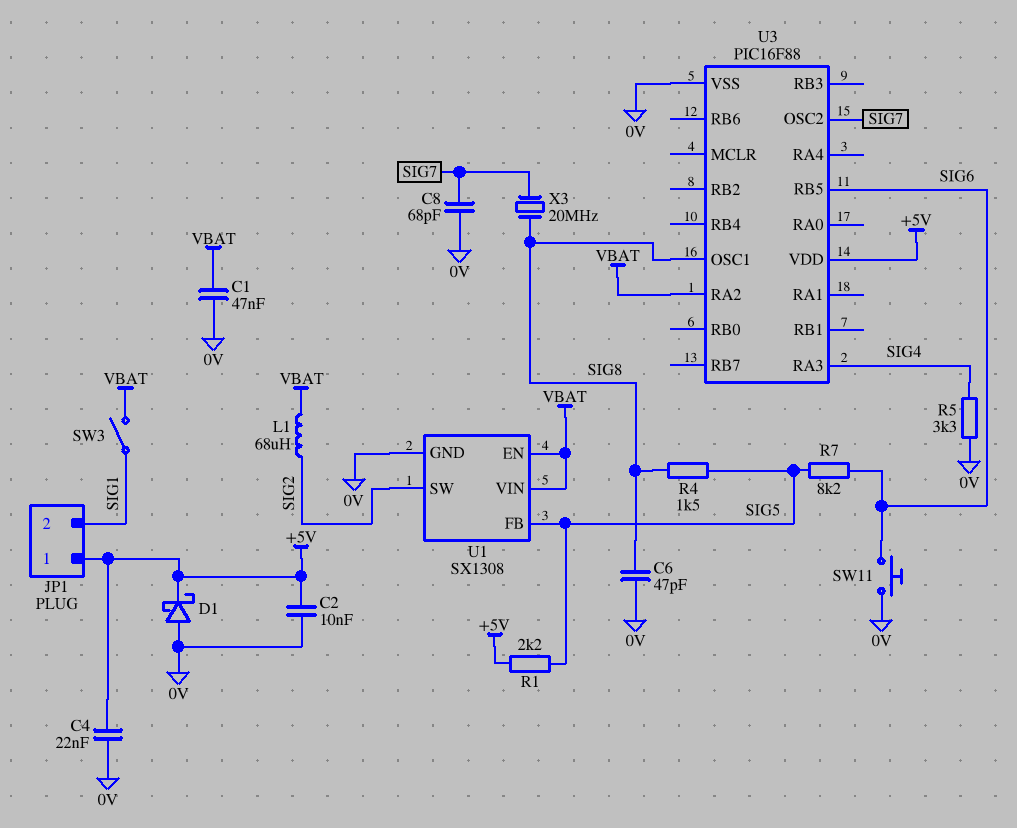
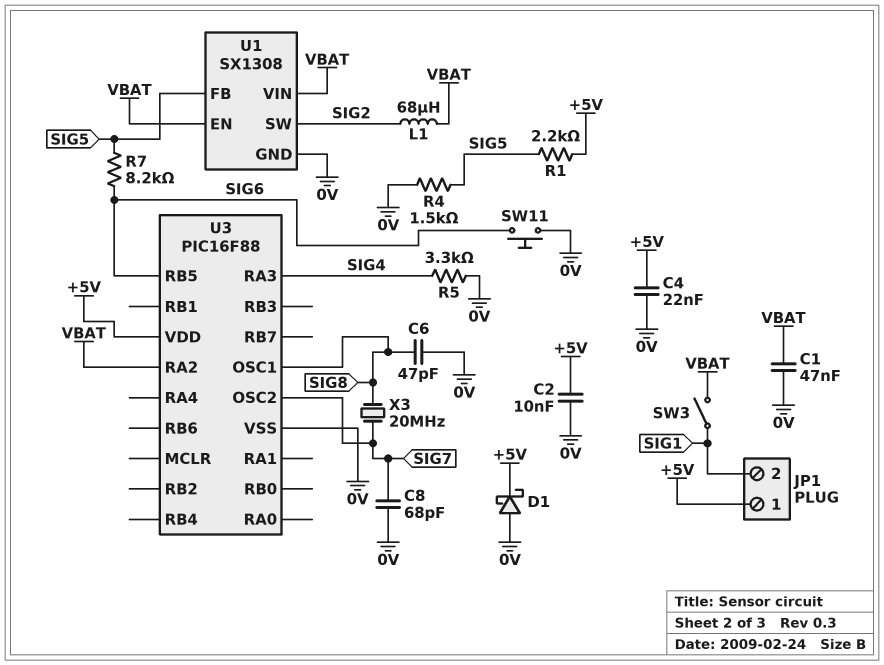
R4: 1.5k (SIG5, SIG8) -> 1.5k (0V, SIG5)

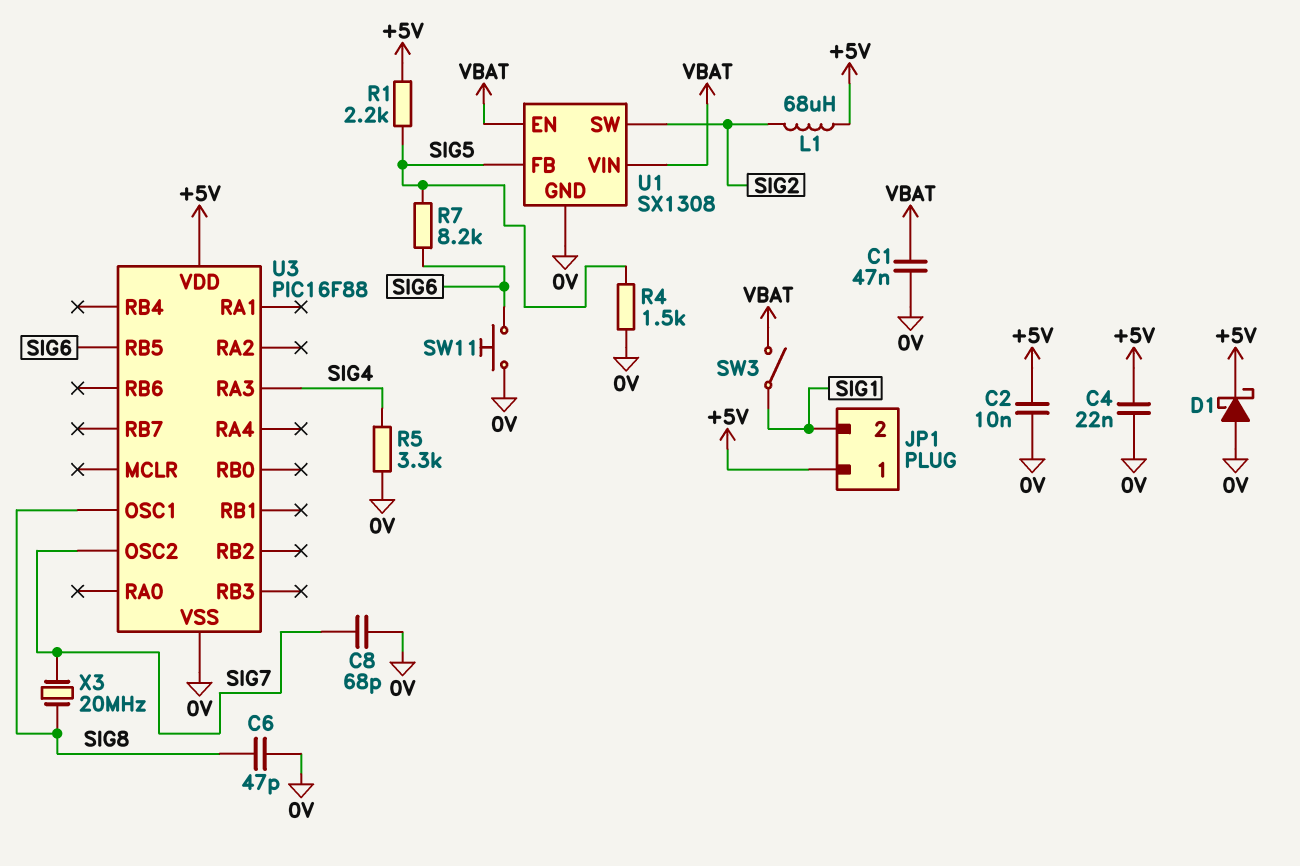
L1: 68uH (SIG2, VBAT) -> 68uH (+5V, SIG2)
U3 pin RA2: VBAT -> none

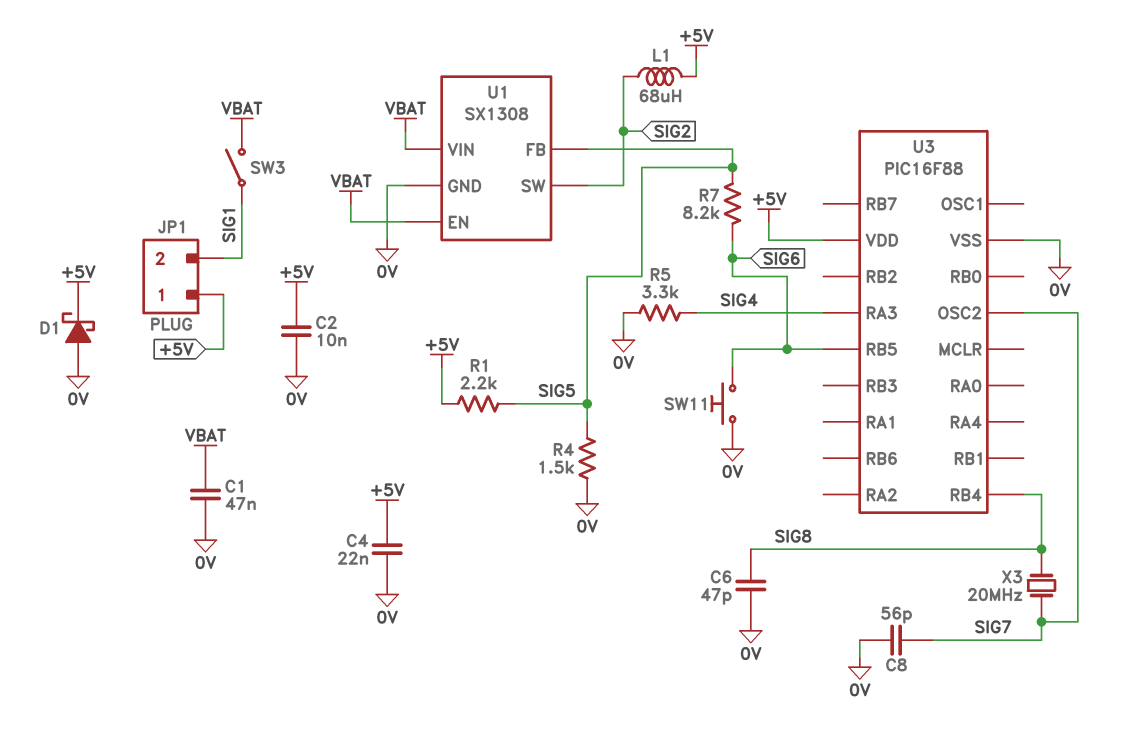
C8: 68pF (0V, SIG7) -> 56pF (0V, SIG7)
U3 pin OSC1: SIG8 -> none
U3 pin RB4: none -> SIG8

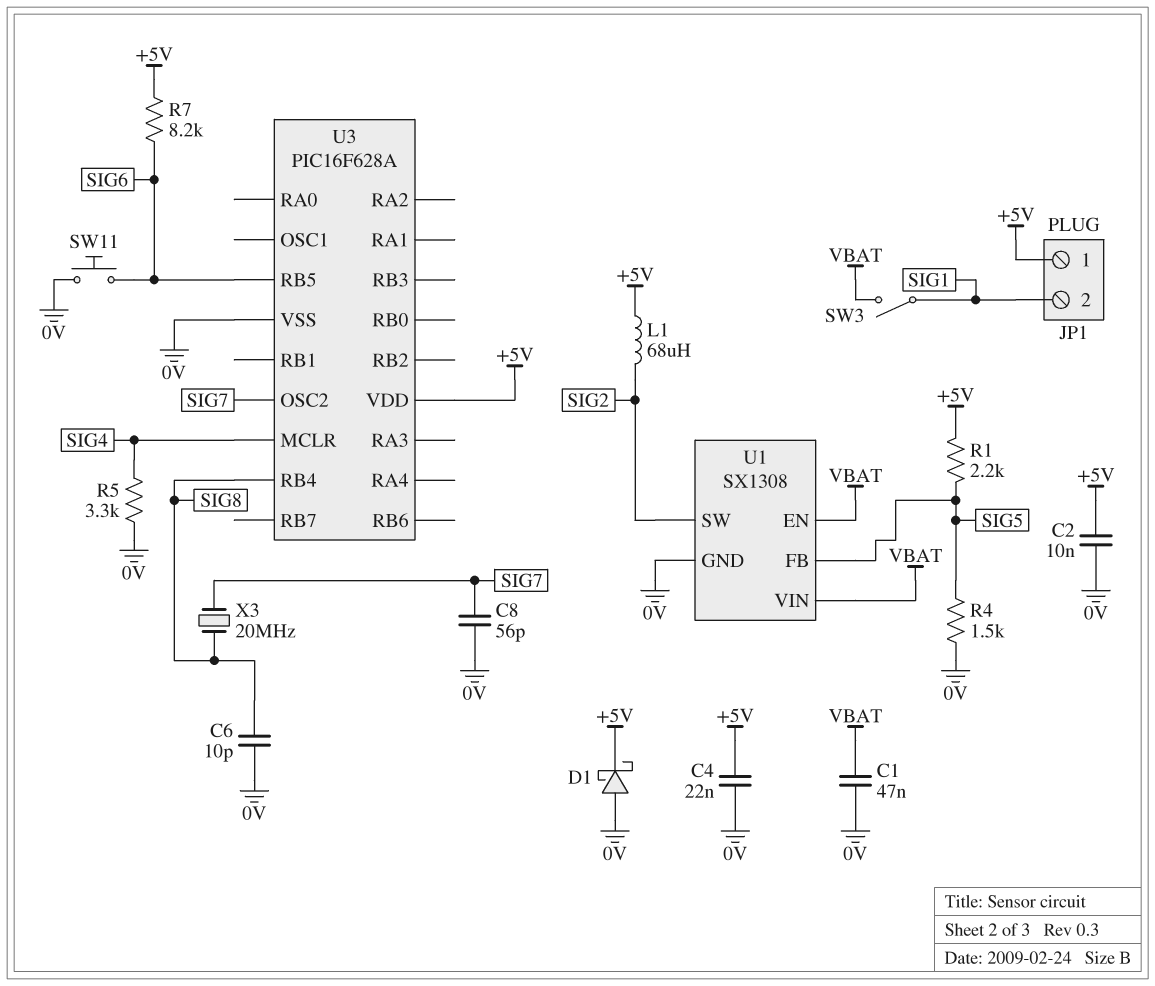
C6: 47pF (0V, SIG8) -> 10pF (0V, SIG8)
R7: 8.2k (SIG5, SIG6) -> 8.2k (+5V, SIG6)
U3: PIC16F88 -> PIC16F628A
U3 pin MCLR: none -> SIG4
U3 pin RA3: SIG4 -> none

